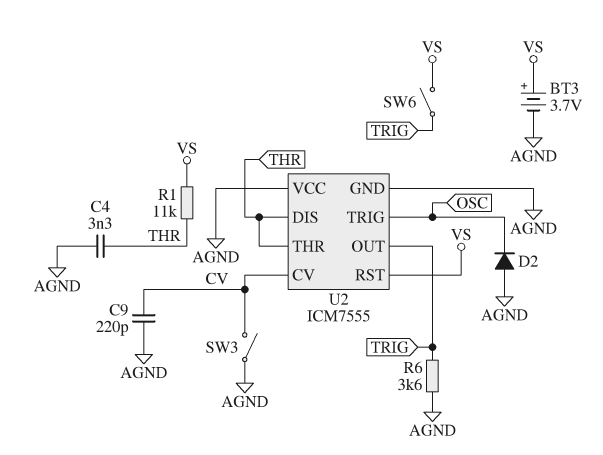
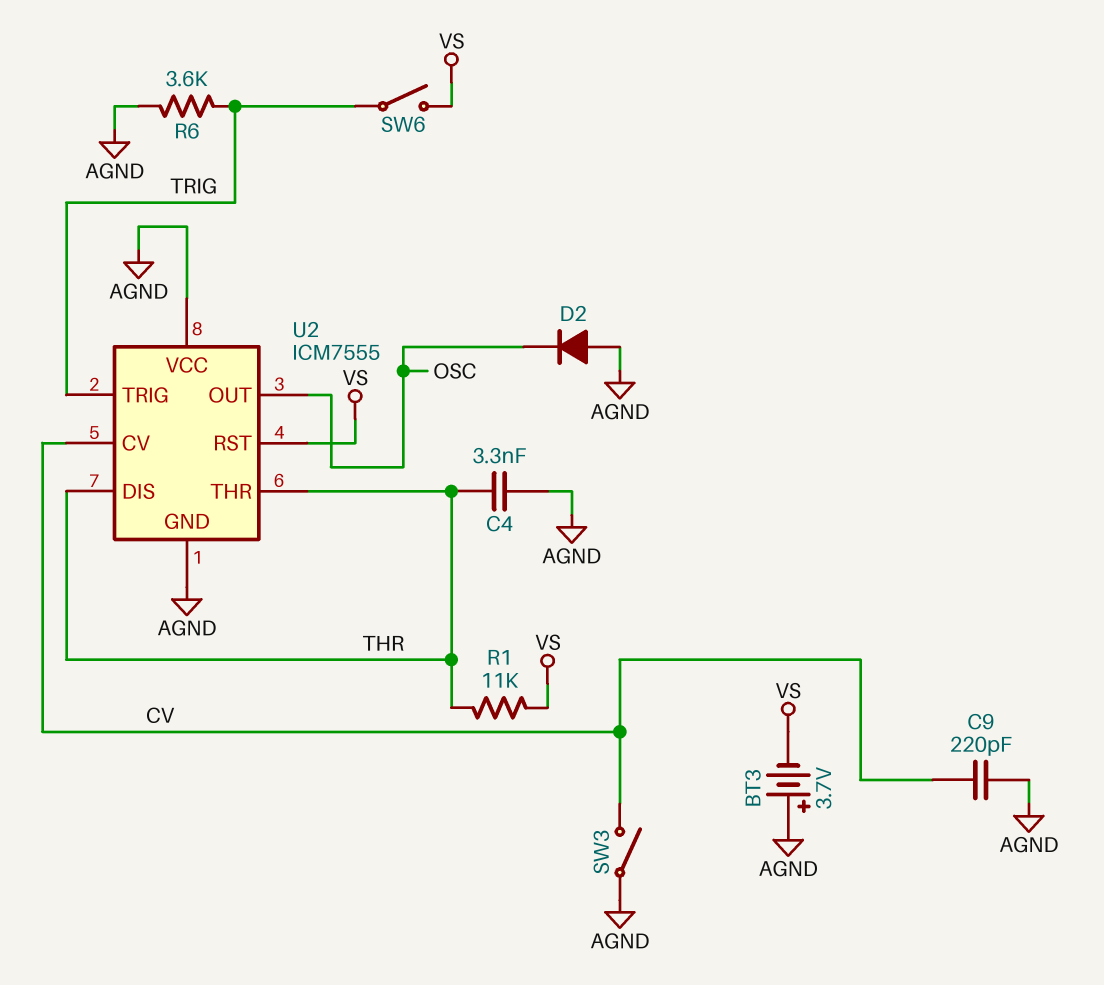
BT3: 3.7V (plus VS, minus AGND) -> 3.7V (plus AGND, minus VS)
U2 pin OUT: TRIG -> OSC
U2 pin TRIG: OSC -> TRIG

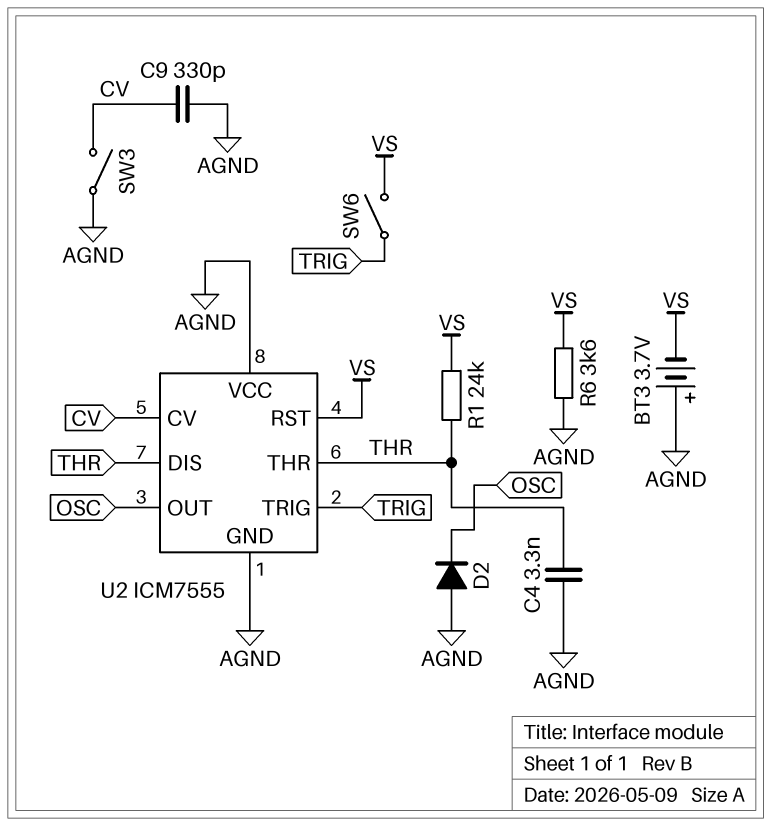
C9: 220pF (AGND, CV) -> 330pF (AGND, CV)
R1: 11k (THR, VS) -> 24k (THR, VS)
R6: 3.6k (AGND, TRIG) -> 3.6k (AGND, VS)

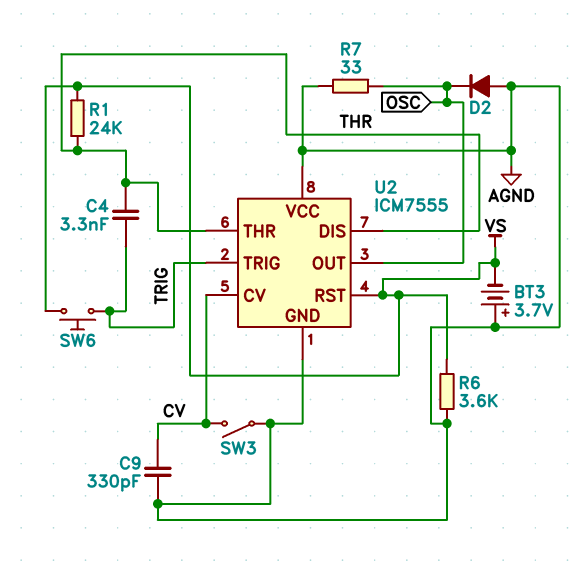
C4: 3.3nF (AGND, THR) -> 3.3nF (THR, TRIG)
R7: none -> 33 (AGND, OSC)
SW6: switch (TRIG, VS) -> button (TRIG, VS)

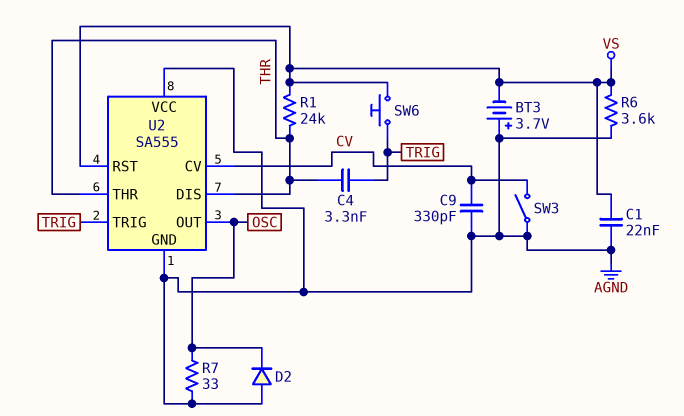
C1: none -> 22nF (AGND, VS)
U2: ICM7555 -> SA555

